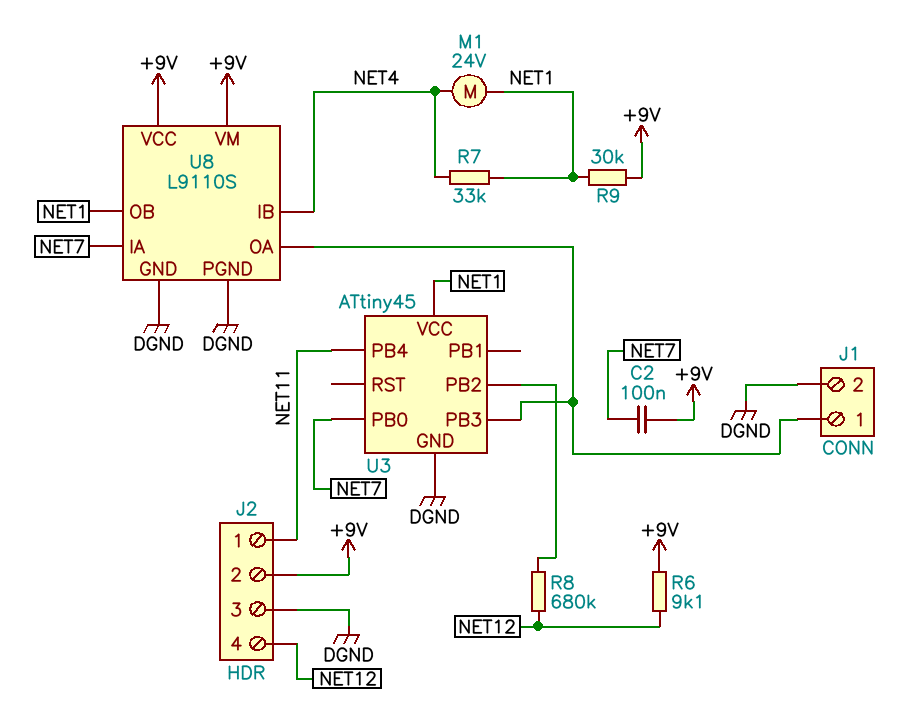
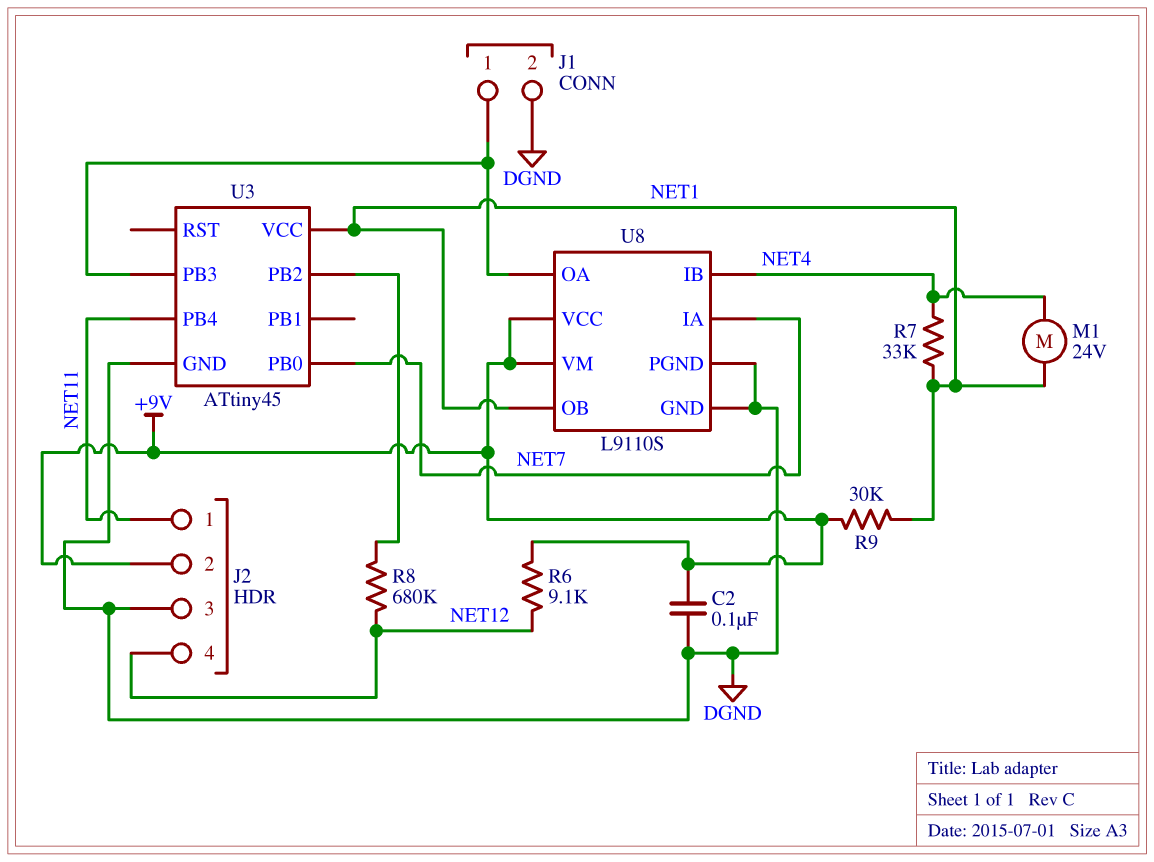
C2: 100nF (+9V, NET7) -> 100nF (+9V, DGND)

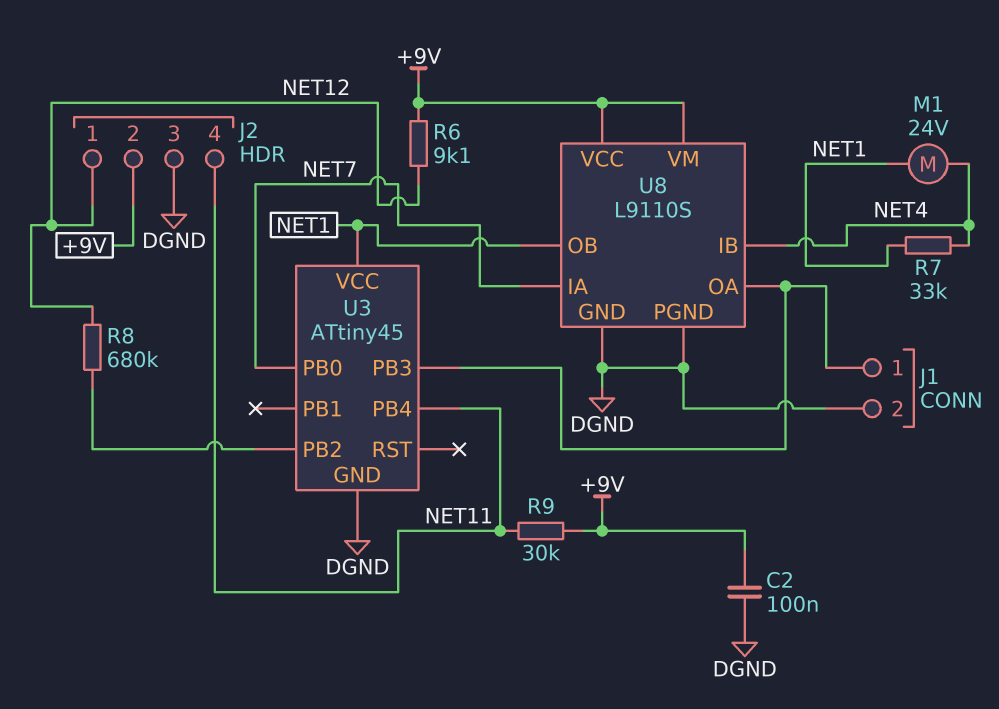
J2 pin 1: NET11 -> NET12
J2 pin 4: NET12 -> NET11
R9: 30k (+9V, NET1) -> 30k (+9V, NET11)

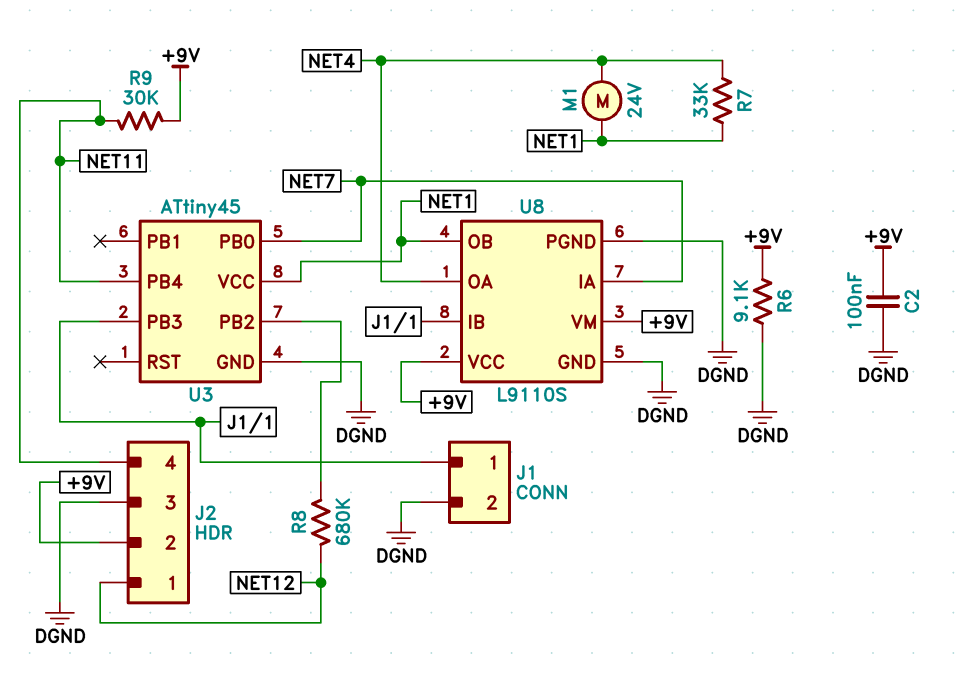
R6: 9.1k (+9V, NET12) -> 9.1k (+9V, DGND)
U8 pin IB: NET4 -> J1/1
U8 pin OA: J1/1 -> NET4

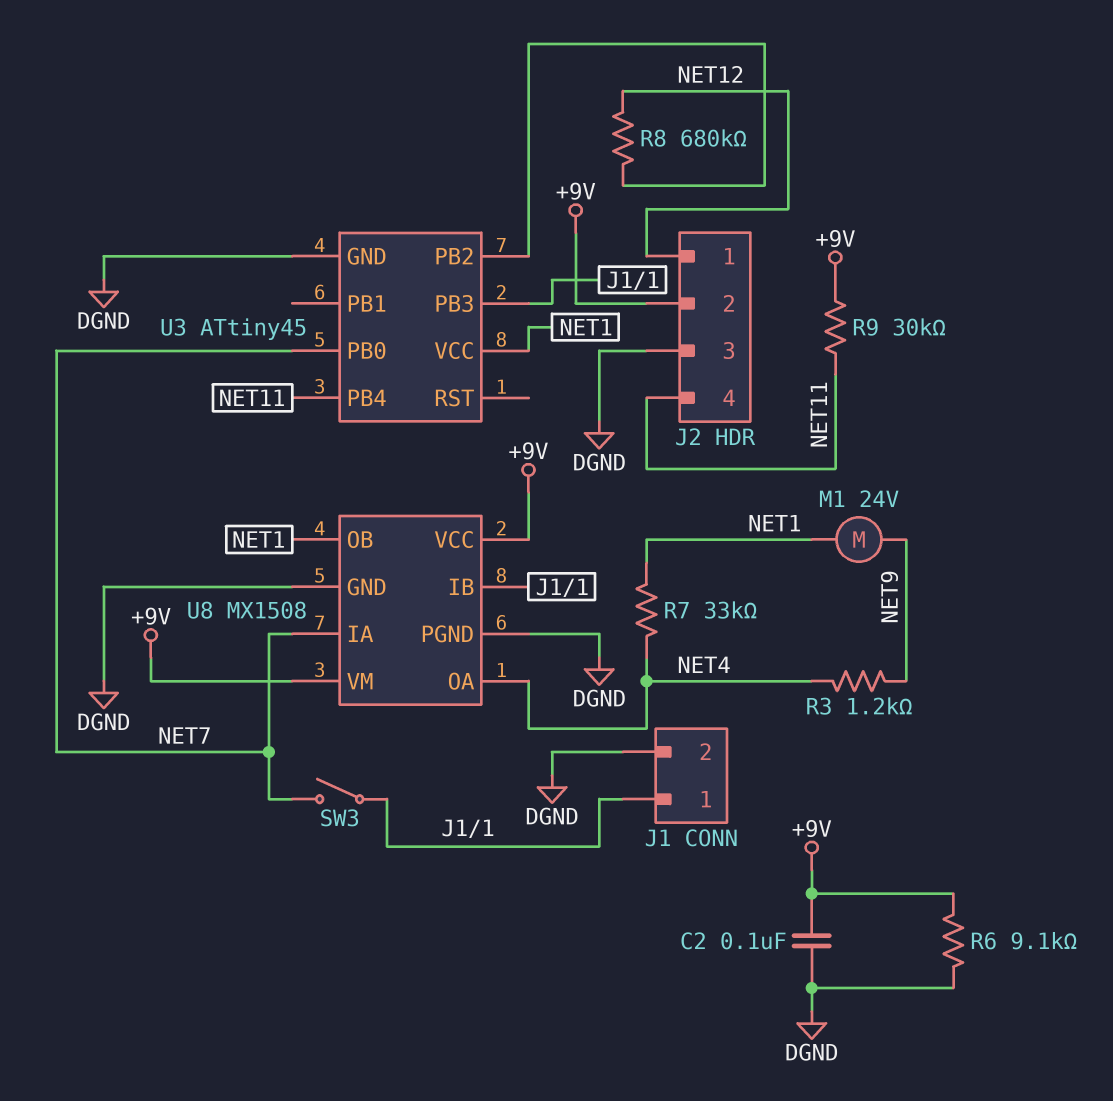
M1: motor 24V (NET1, NET4) -> motor 24V (NET1, NET9)
R3: none -> 1.2k (NET4, NET9)
SW3: none -> switch (J1/1, NET7)
U8: L9110S -> MX1508

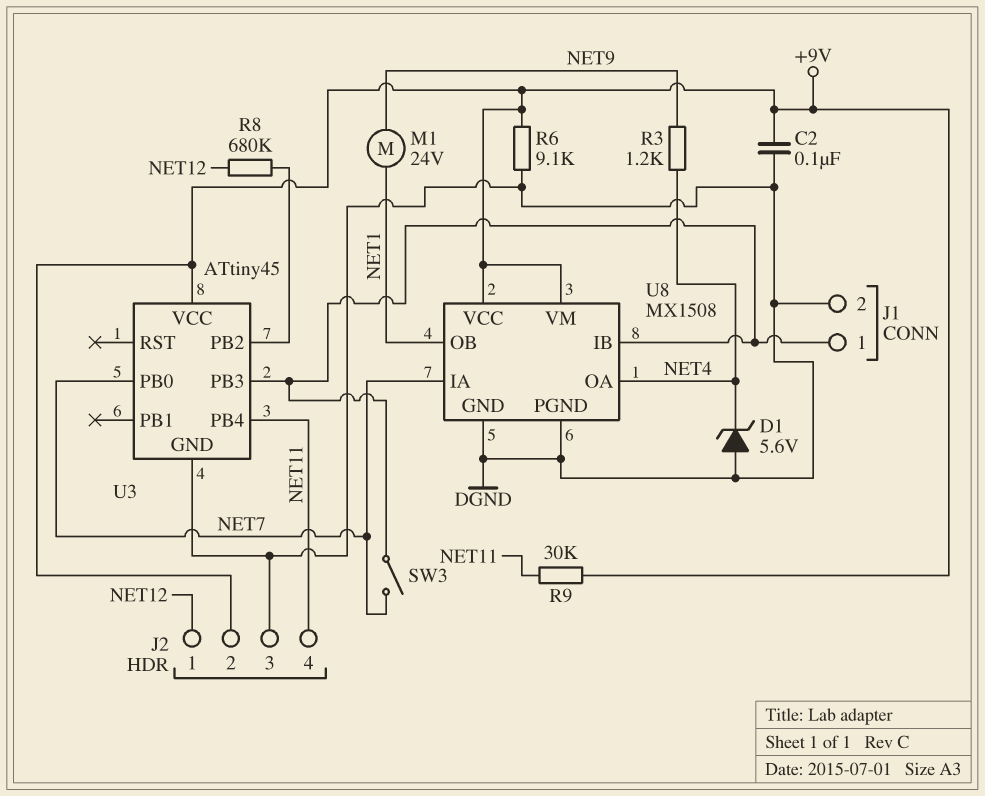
D1: none -> zener 5.6V (A DGND, K NET4)
R7: 33k (NET1, NET4) -> none
U3 pin VCC: NET1 -> +9V

